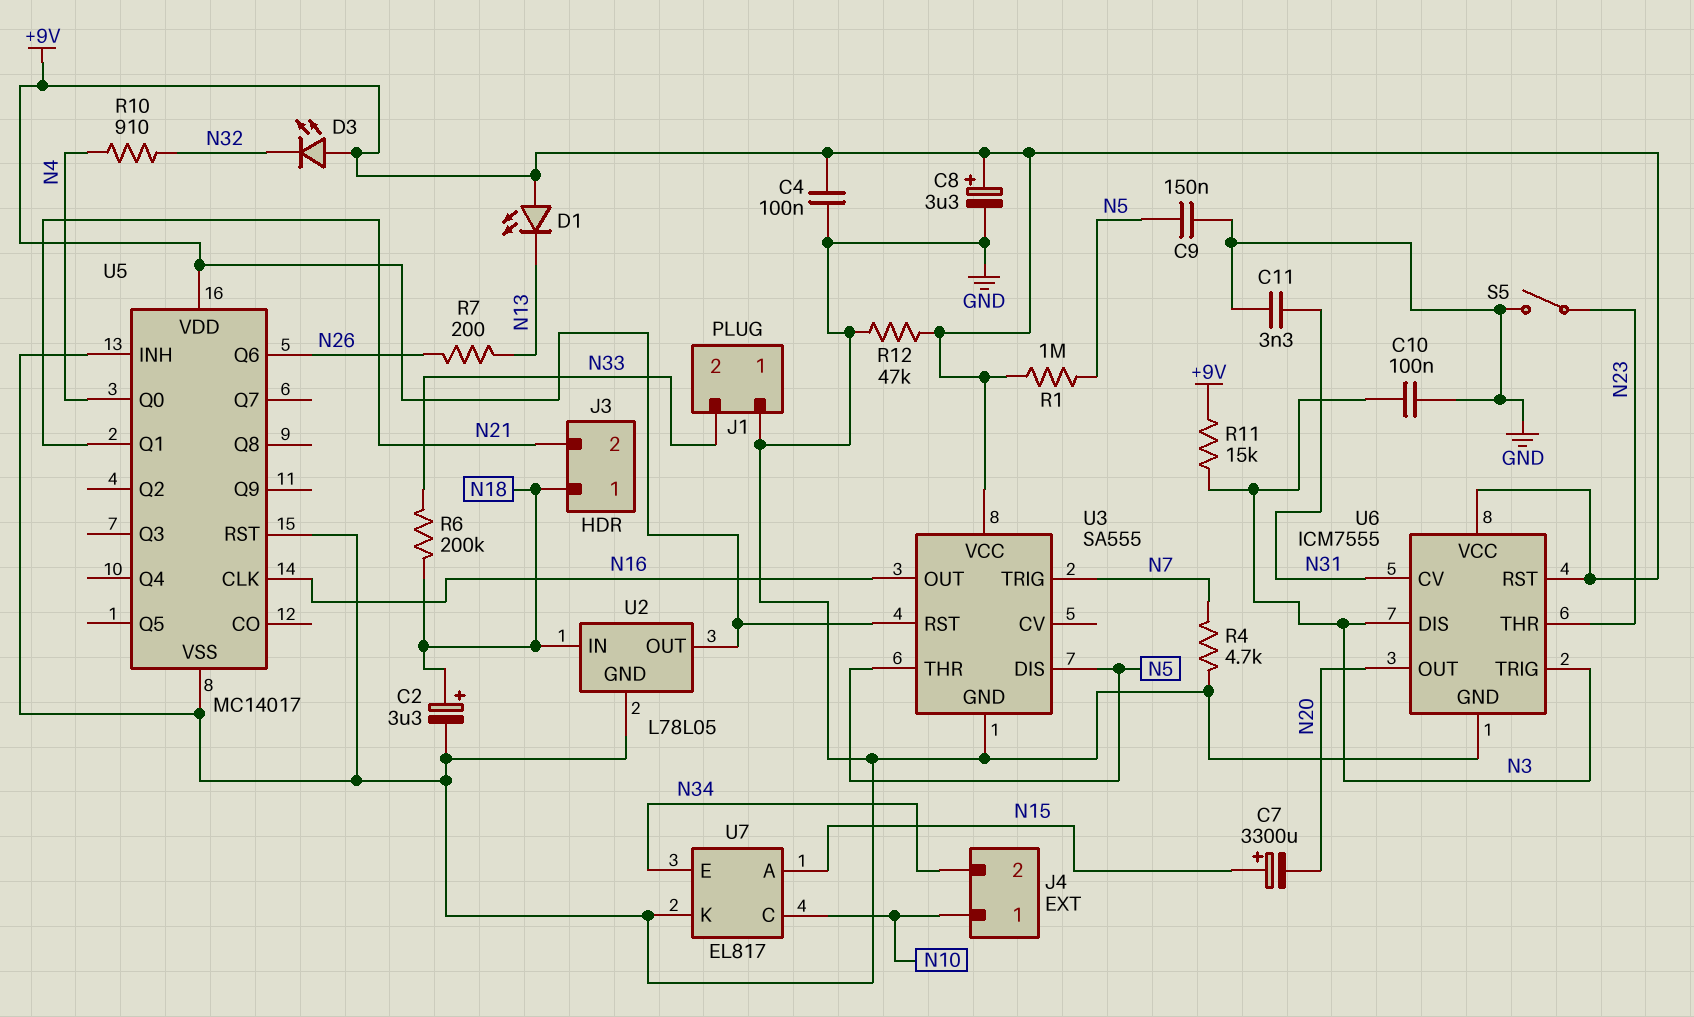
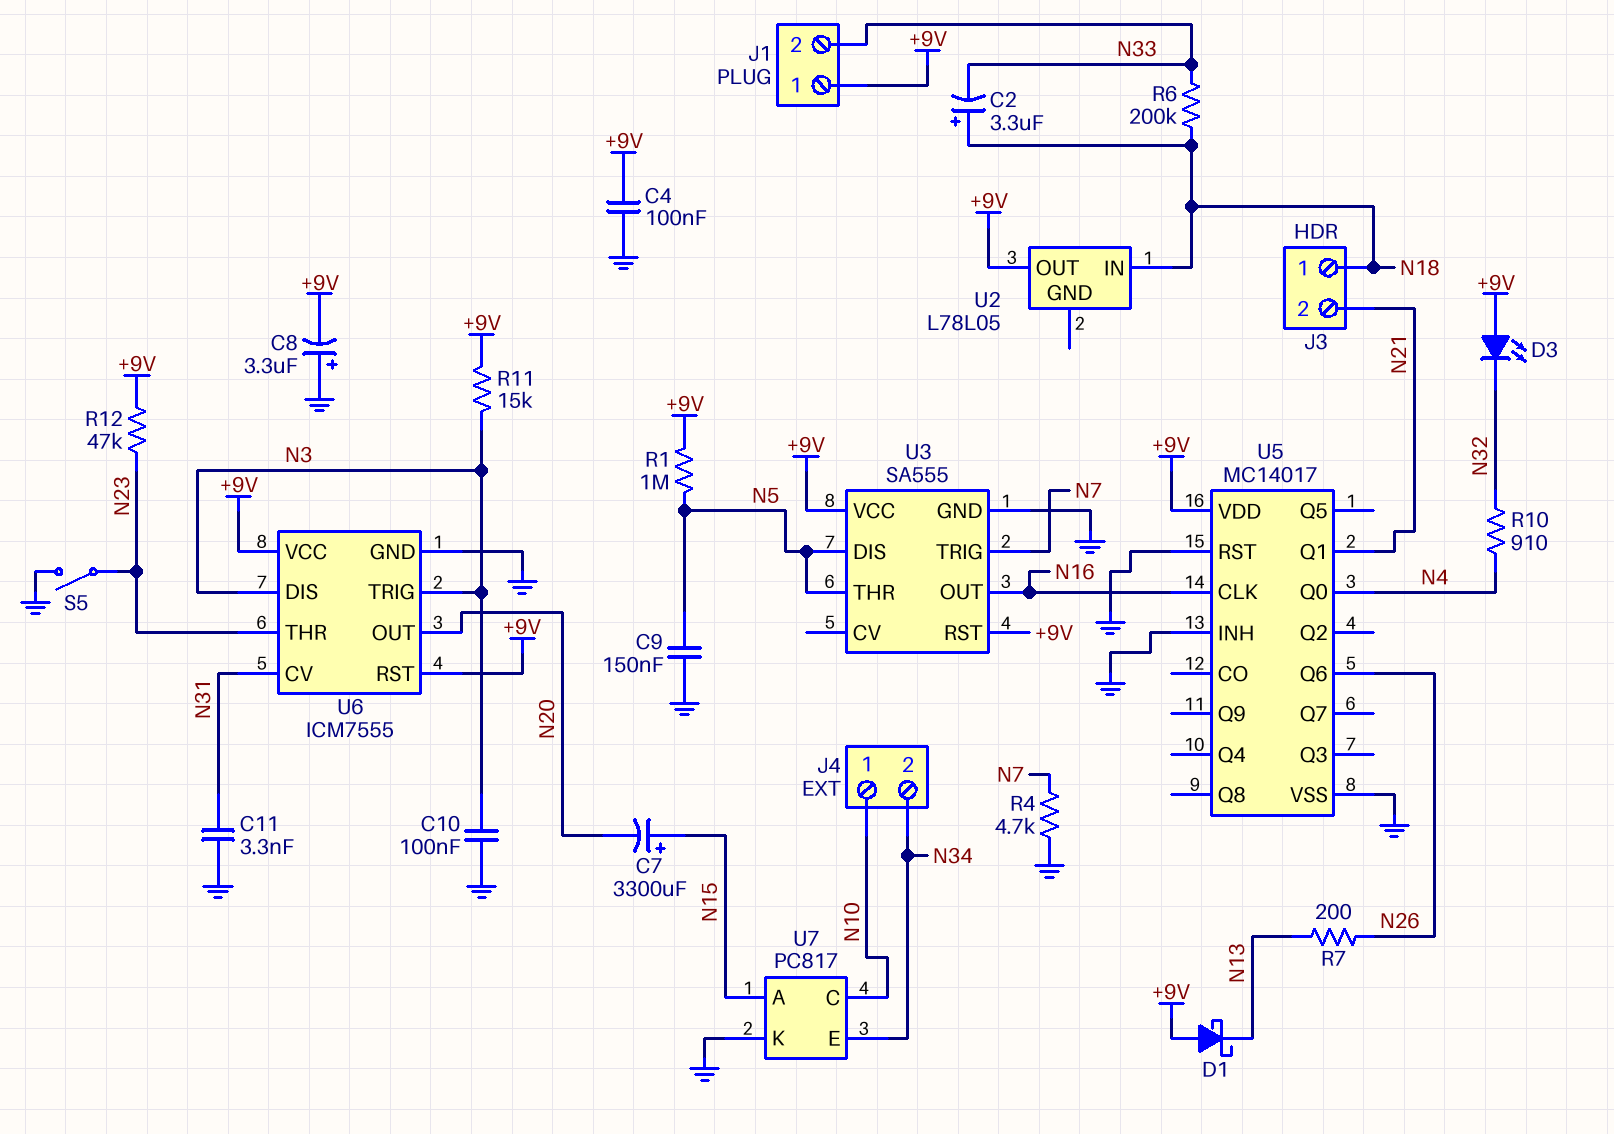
C2: 3.3uF (plus N18, minus GND) -> 3.3uF (plus N18, minus N33)
C8: 3.3uF (plus +9V, minus GND) -> 3.3uF (plus GND, minus +9V)
D1: LED (A +9V, K N13) -> schottky (A +9V, K N13)
J1 pin 1: GND -> +9V
R12: 47k (+9V, GND) -> 47k (+9V, N23)
U2 pin GND: GND -> none
U7: EL817 -> PC817

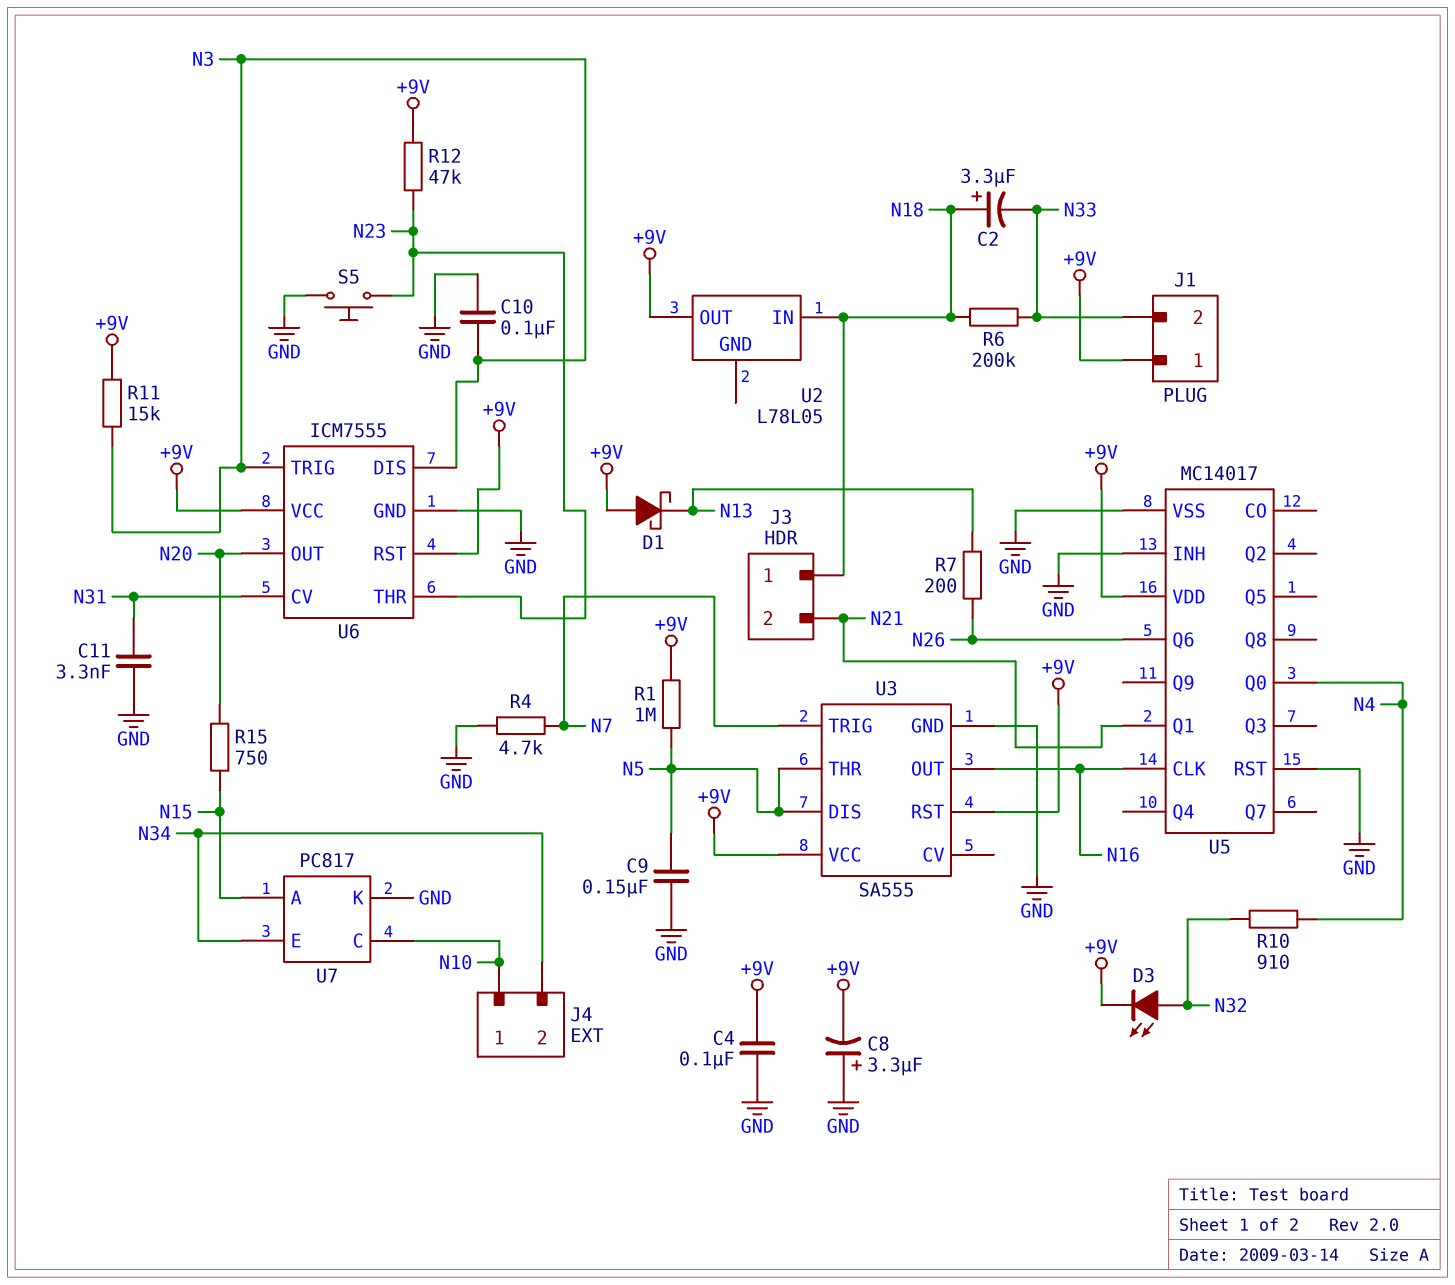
C7: 3300uF (plus N15, minus N20) -> none
D3: LED (A +9V, K N32) -> LED (A N32, K +9V)
R15: none -> 750 (N15, N20)
S5: switch (GND, N23) -> button (GND, N23)

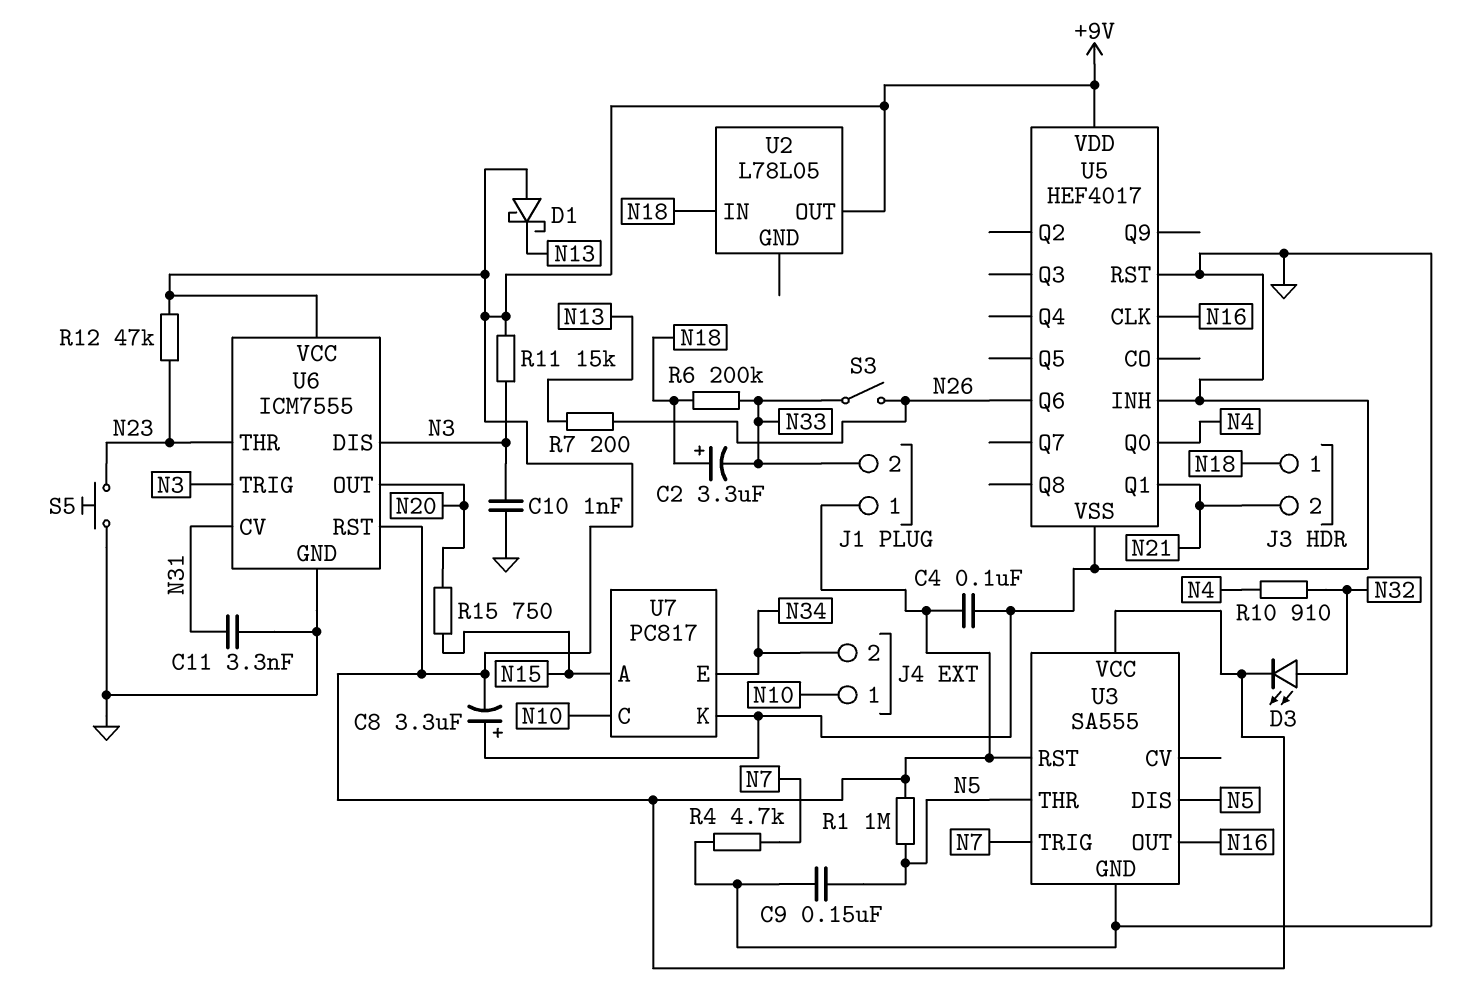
C10: 100nF (GND, N3) -> 1nF (GND, N3)
S3: none -> switch (N26, N33)
U5: MC14017 -> HEF4017

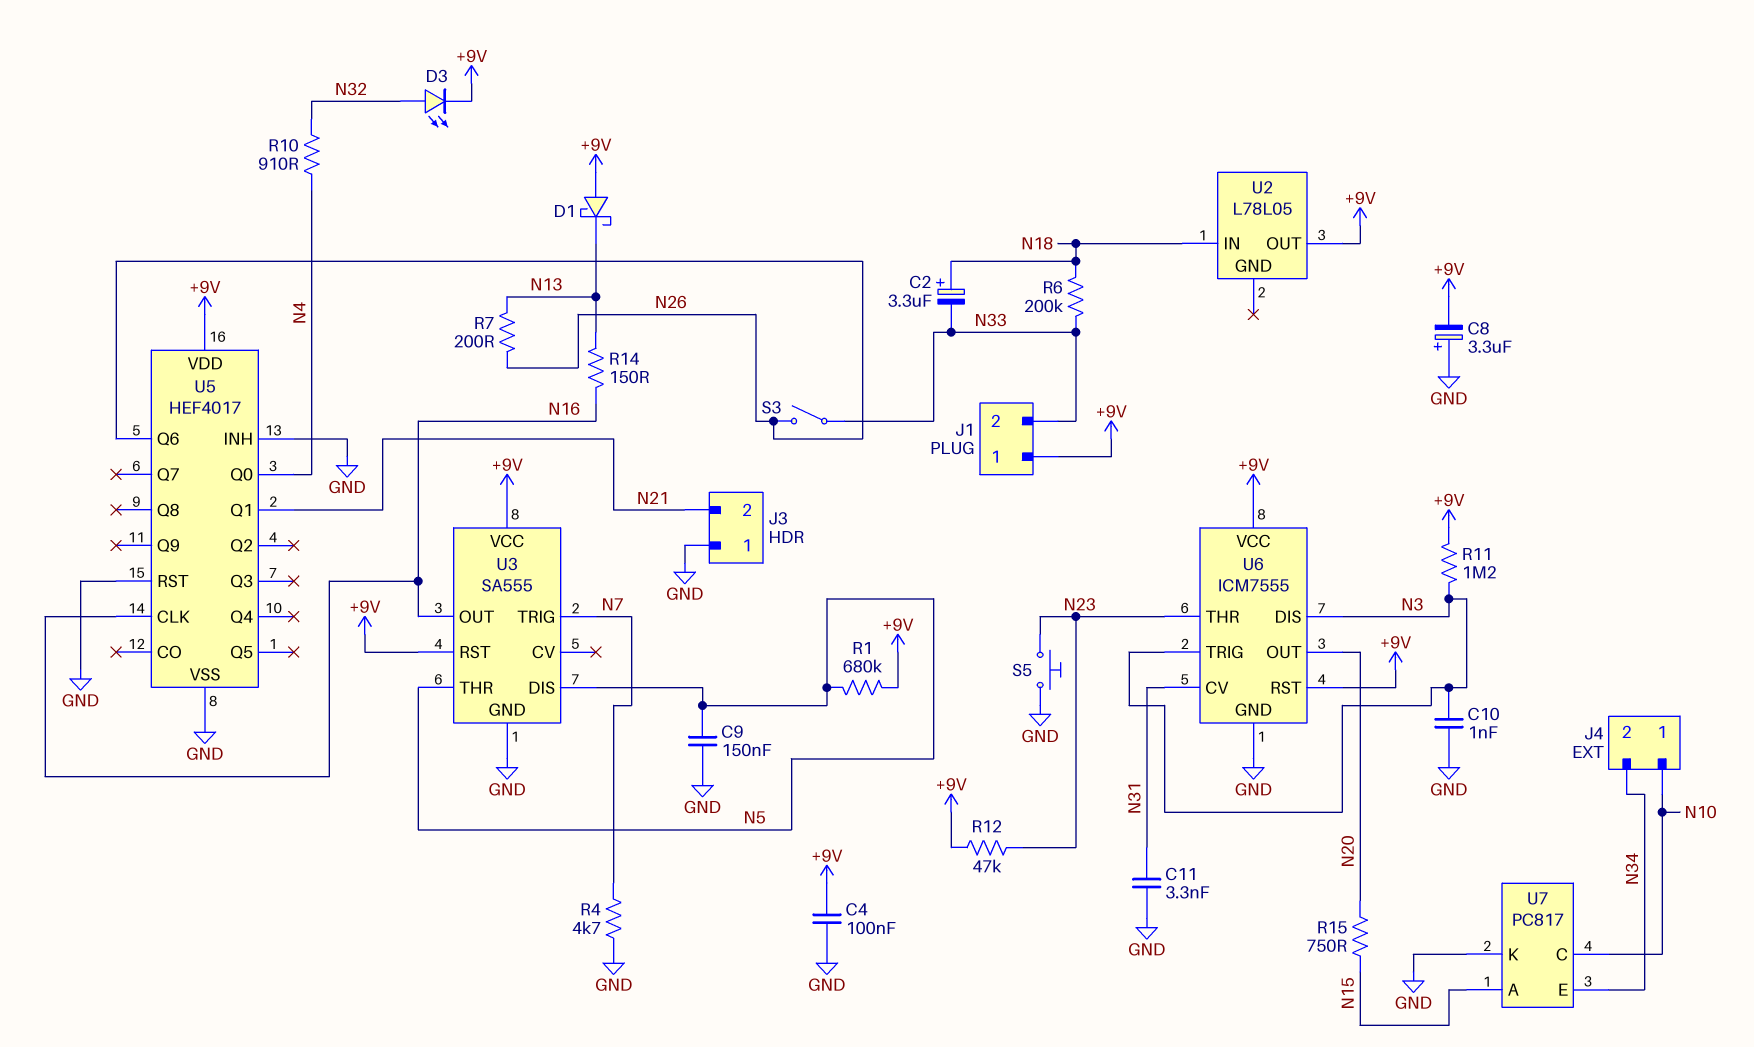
J3 pin 1: N18 -> GND
R1: 1M (+9V, N5) -> 680k (+9V, N5)
R11: 15k (+9V, N3) -> 1.2M (+9V, N3)
R14: none -> 150 (N13, N16)

